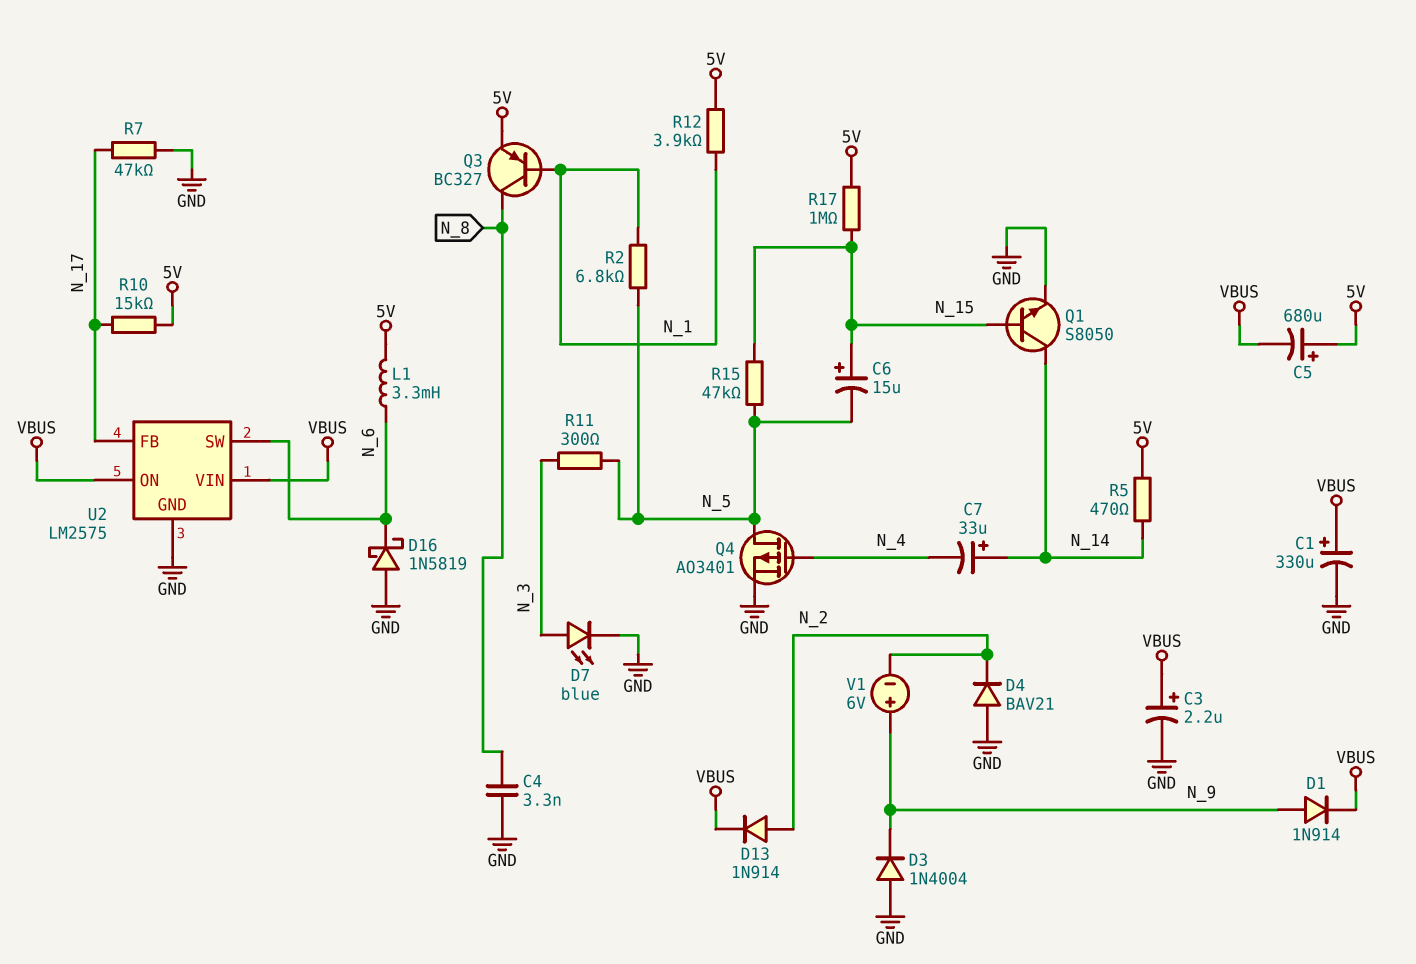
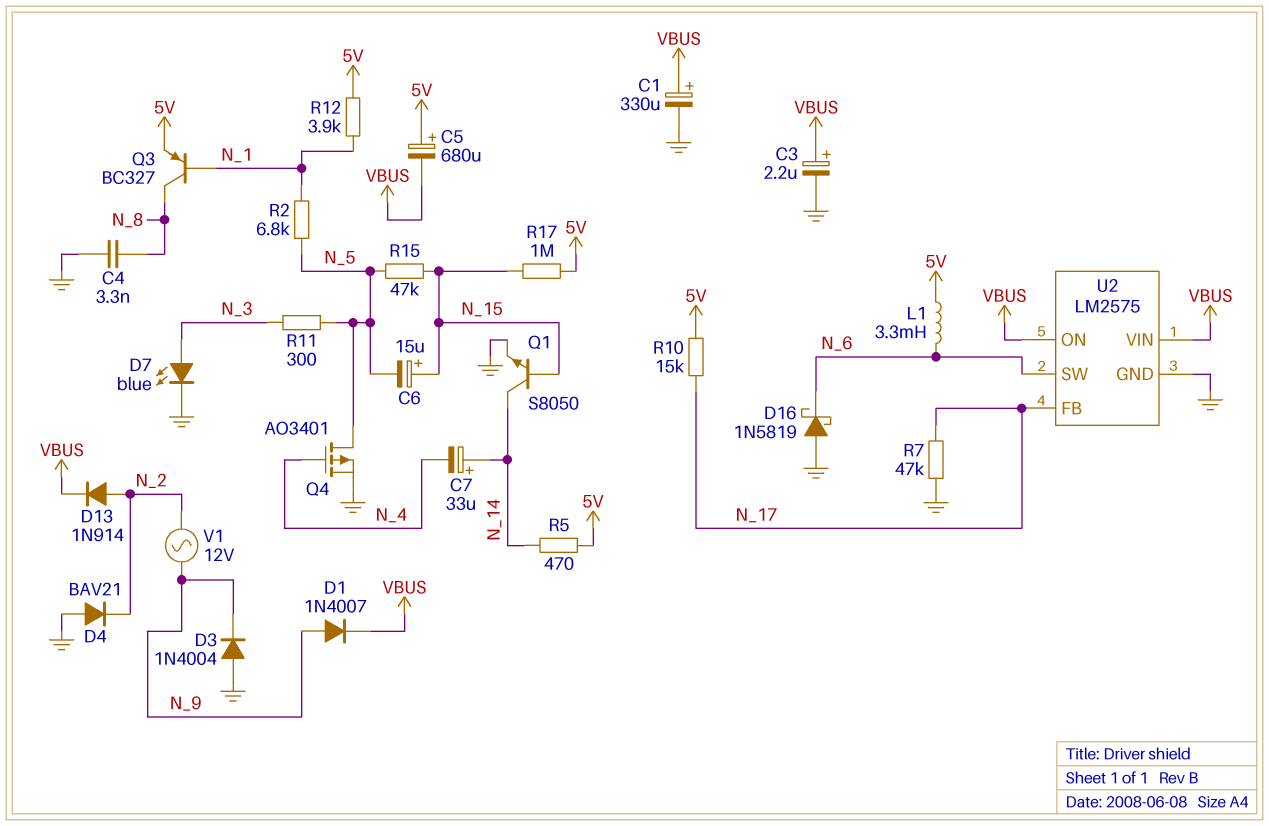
D1: diode 1N914 (A N_9, K VBUS) -> diode 1N4007 (A N_9, K VBUS)
V1: 6V (plus N_9, minus N_2) -> AC 12V (N_2, N_9)

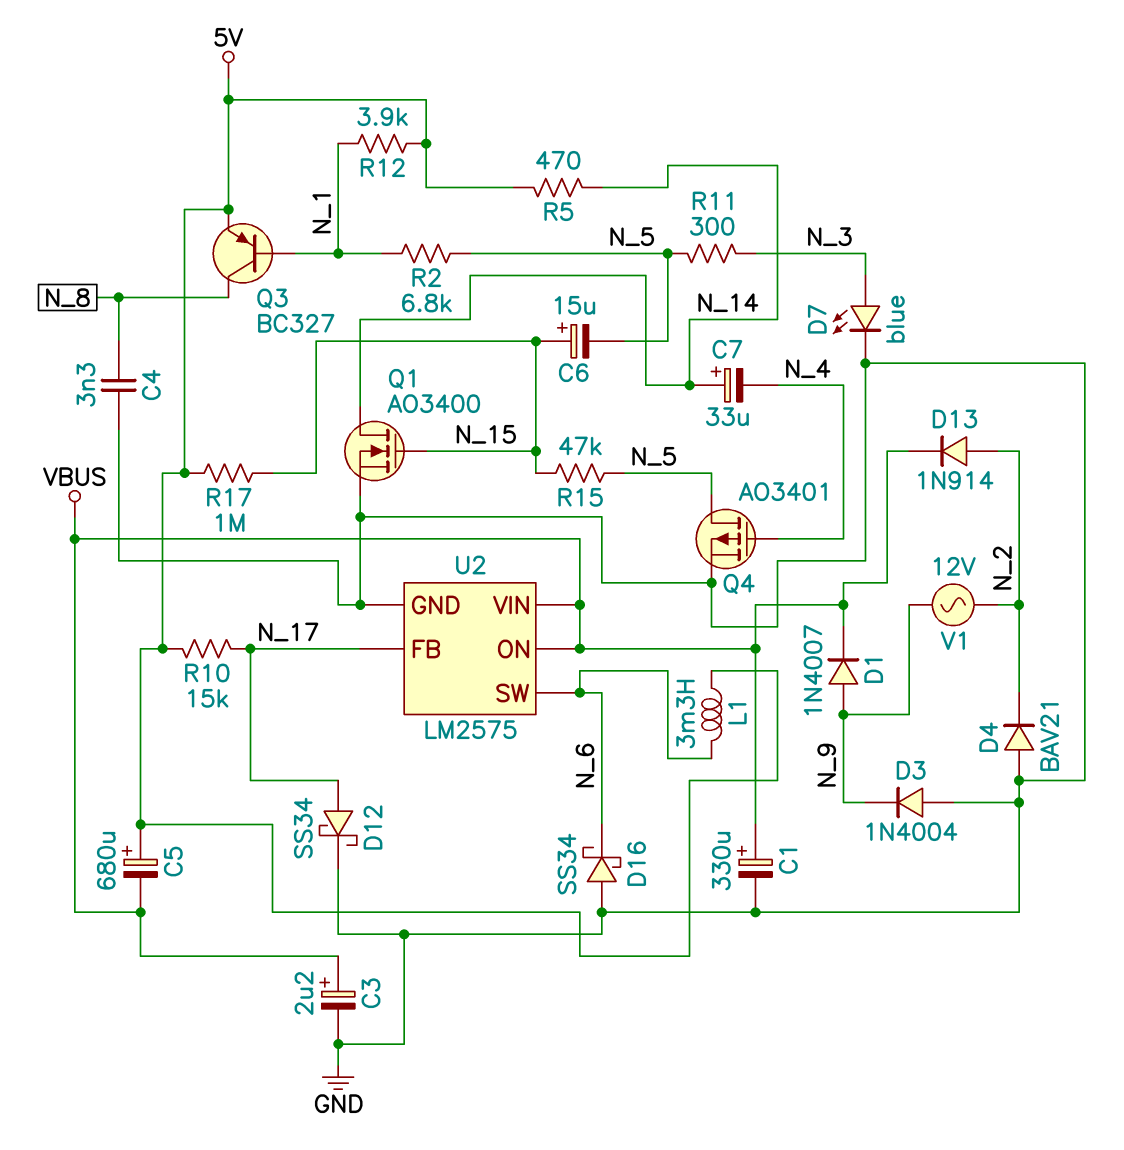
D12: none -> schottky SS34 (A N_17, K GND)
D16: schottky 1N5819 (A GND, K N_6) -> schottky SS34 (A GND, K N_6)
Q1: NPN S8050 (B N_15, C N_14, E GND) -> NMOS AO3400 (G N_15, D N_14, S GND)
R7: 47k (GND, N_17) -> none

